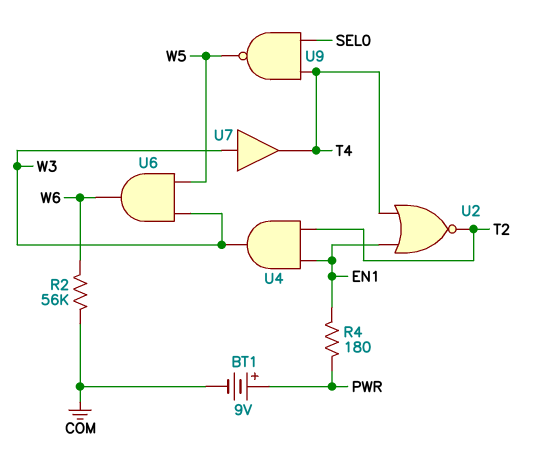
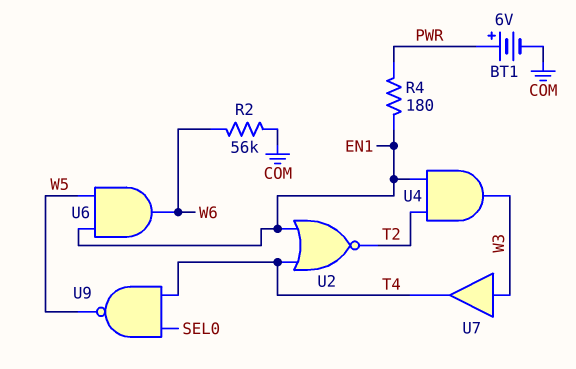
BT1: 9V (plus PWR, minus COM) -> 6V (plus PWR, minus COM)
U6: AND (in W3, in W5, out W6) -> AND (in EN1, in W5, out W6)

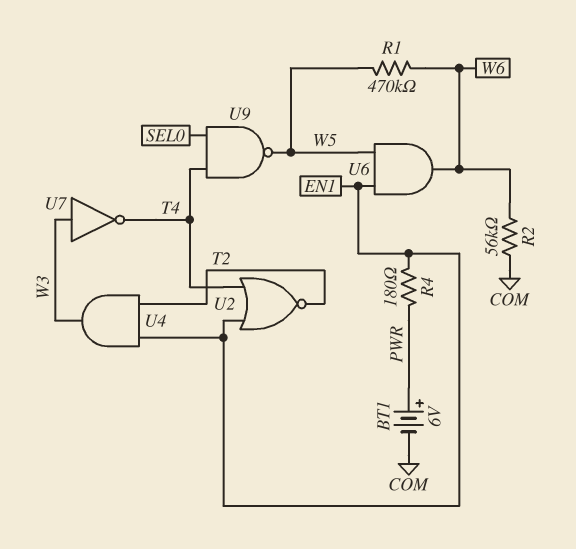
R1: none -> 470k (W5, W6)
U7: buffer (in W3, out T4) -> NOT (in W3, out T4)

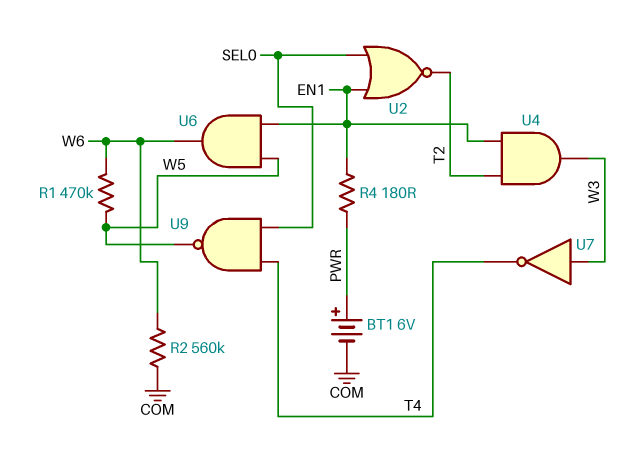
R2: 56k (COM, W6) -> 560k (COM, W6)
U2: NOR (in EN1, in T4, out T2) -> NOR (in EN1, in SEL0, out T2)

